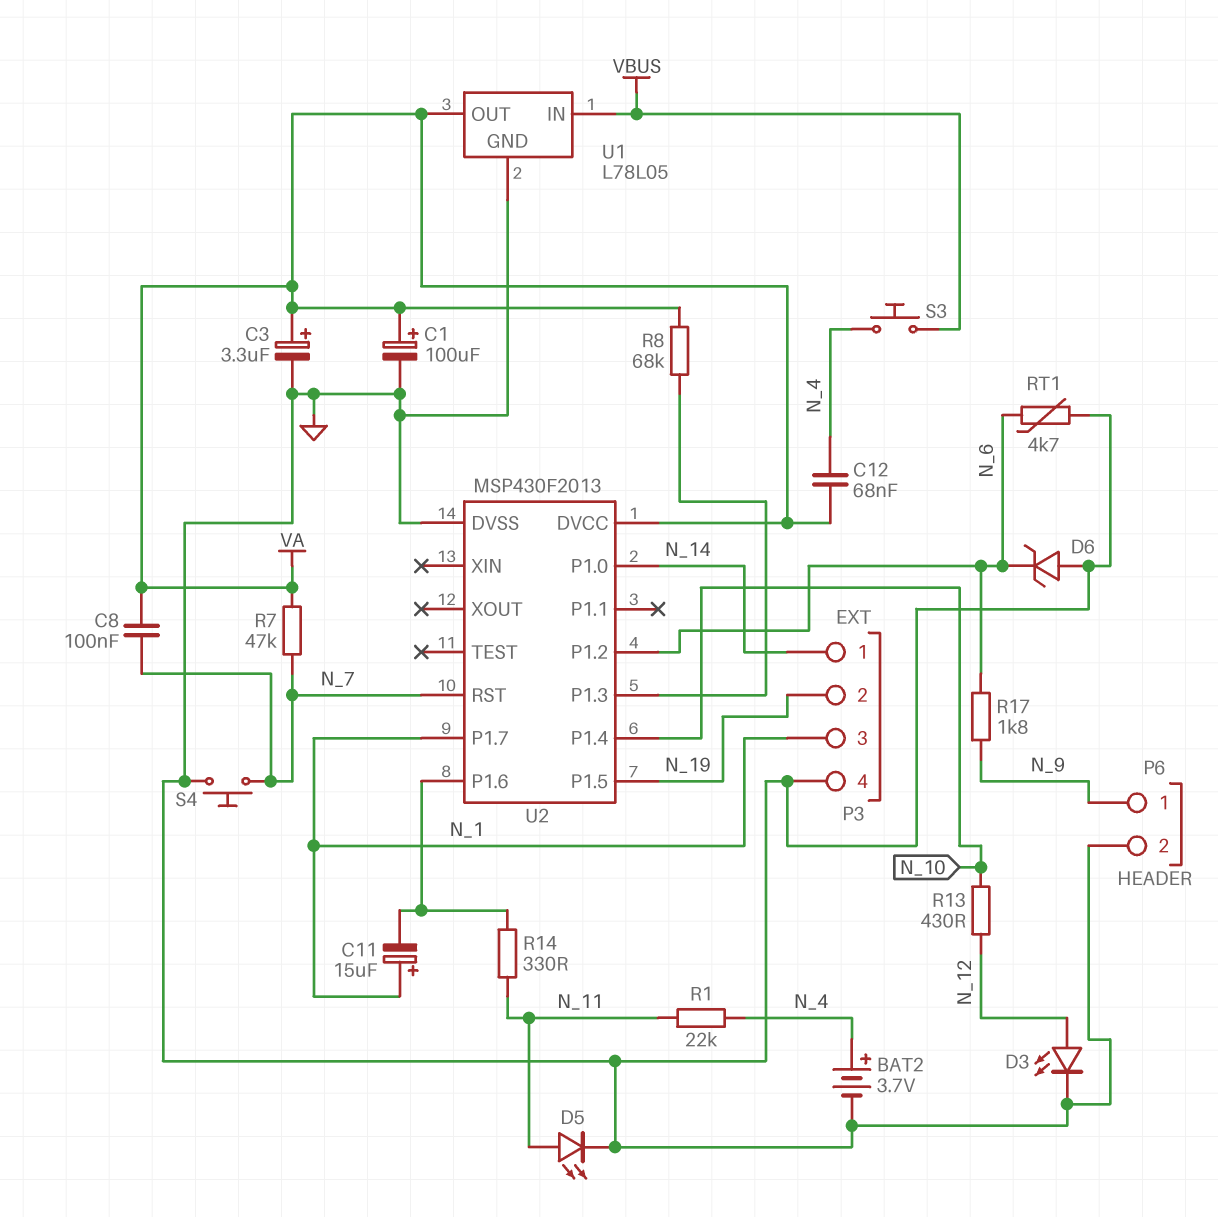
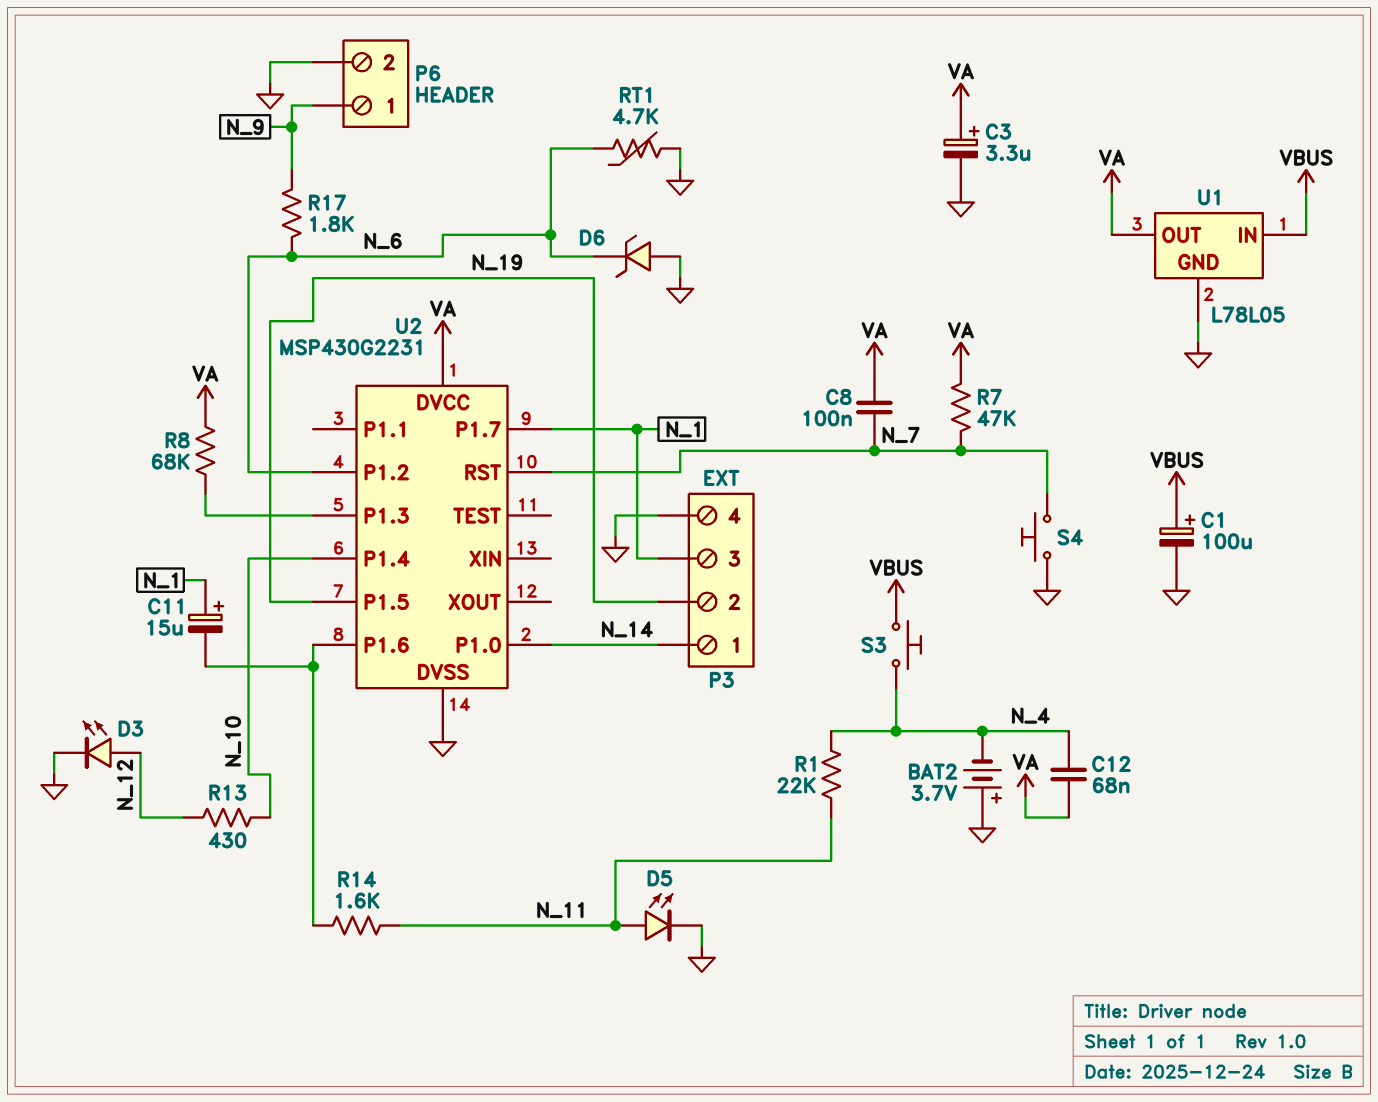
BAT2: 3.7V (plus N_4, minus GND) -> 3.7V (plus GND, minus N_4)
C1: 100uF (plus VA, minus GND) -> 100uF (plus VBUS, minus GND)
R14: 330 (N_11, U2/P1.6) -> 1.6k (N_11, U2/P1.6)
U2: MSP430F2013 -> MSP430G2231

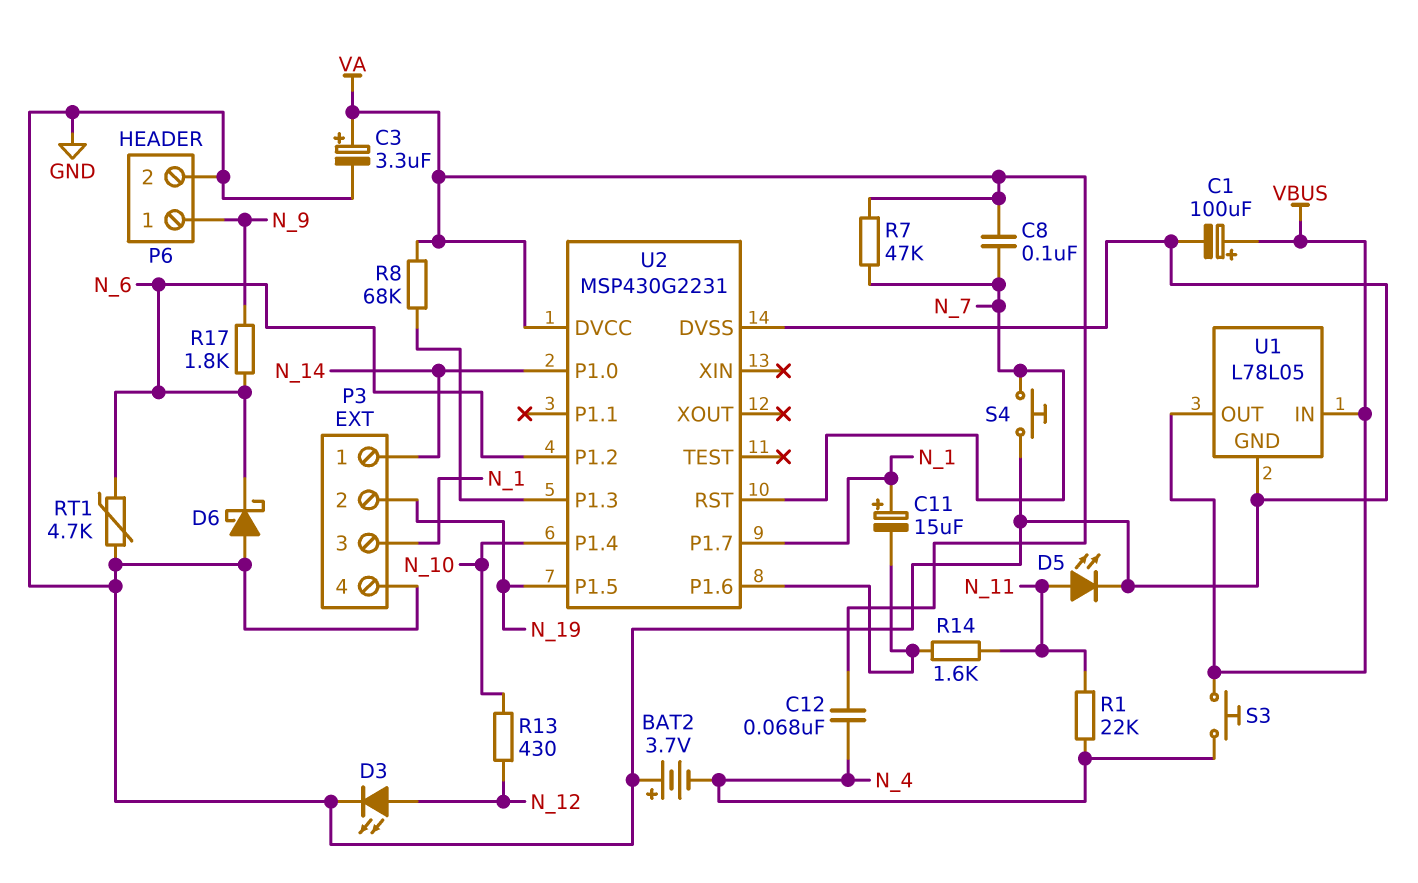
D6: zener (A GND, K N_6) -> schottky (A GND, K N_6)
U1 pin OUT: VA -> VBUS

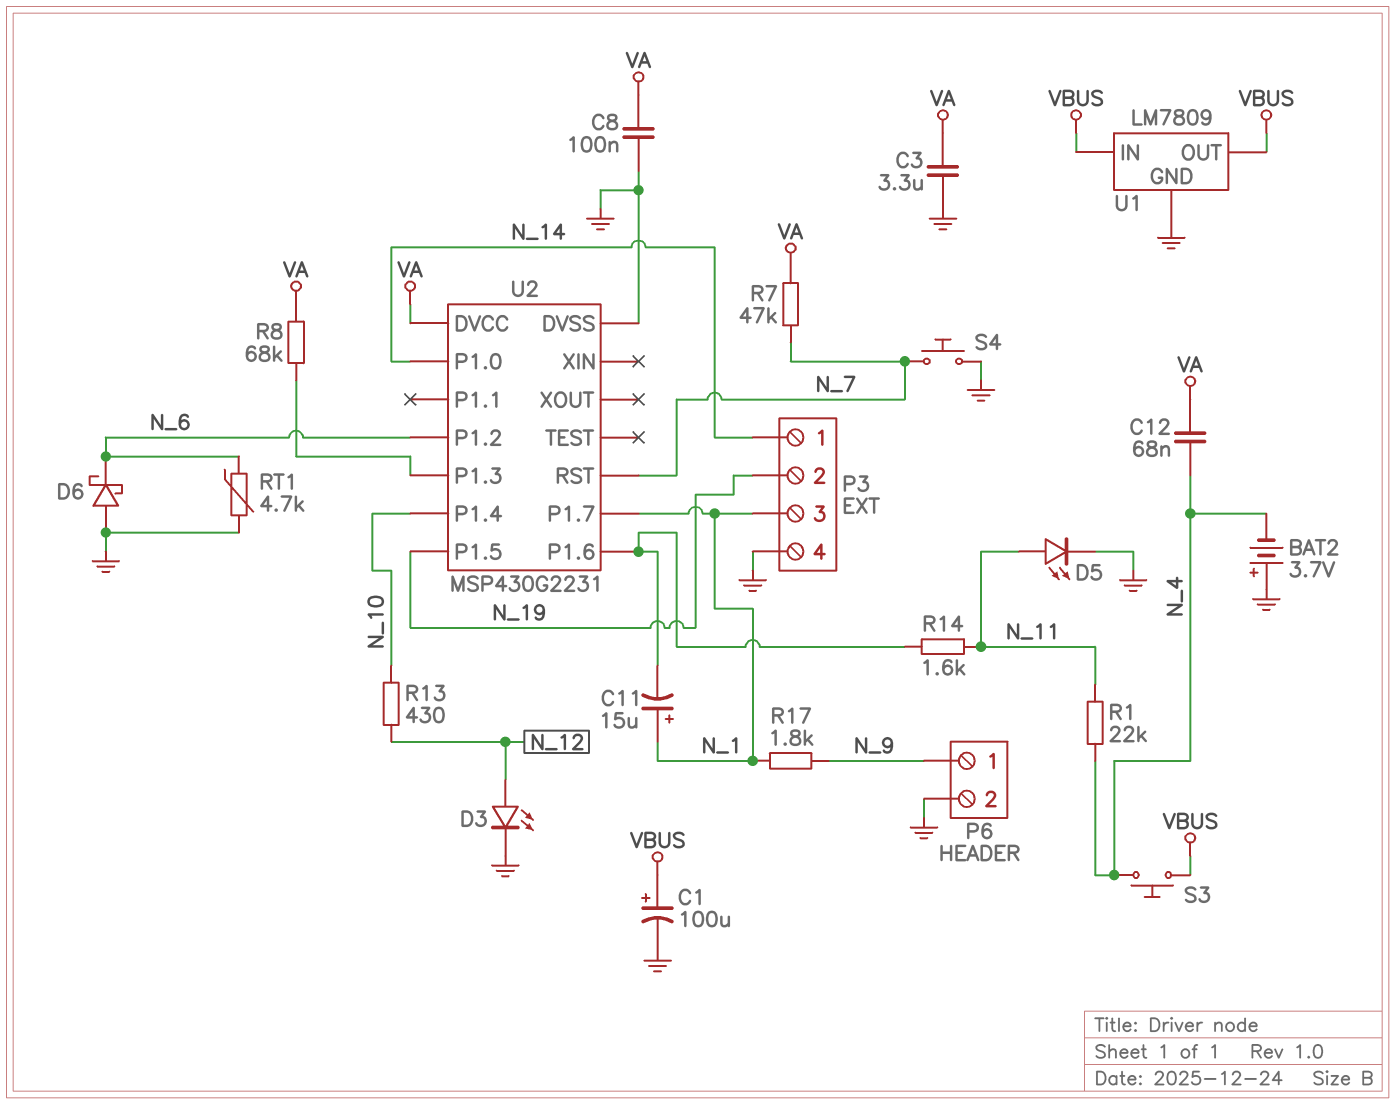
C3: 3.3uF (plus VA, minus GND) -> 3.3uF (GND, VA)
C8: 100nF (N_7, VA) -> 100nF (GND, VA)
R17: 1.8k (N_6, N_9) -> 1.8k (N_1, N_9)
U1: L78L05 -> LM7809

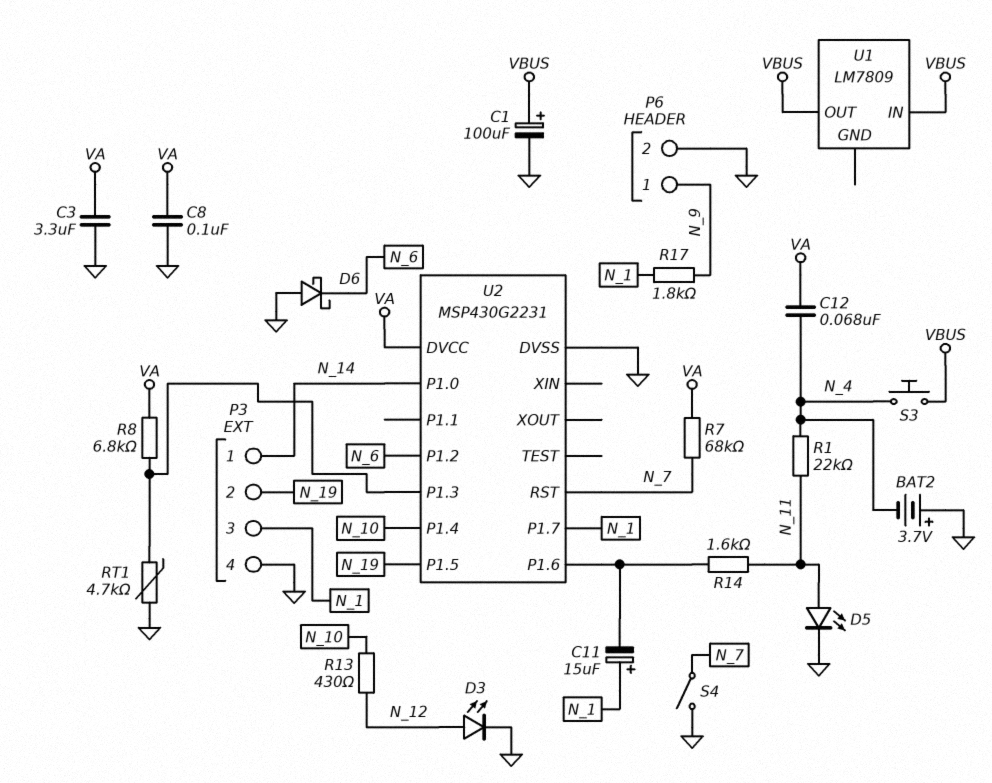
R7: 47k (N_7, VA) -> 68k (N_7, VA)
R8: 68k (U2/P1.3, VA) -> 6.8k (U2/P1.3, VA)
RT1: 4.7k (GND, N_6) -> 4.7k (GND, U2/P1.3)
S4: button (GND, N_7) -> switch (GND, N_7)
U1 pin GND: GND -> none

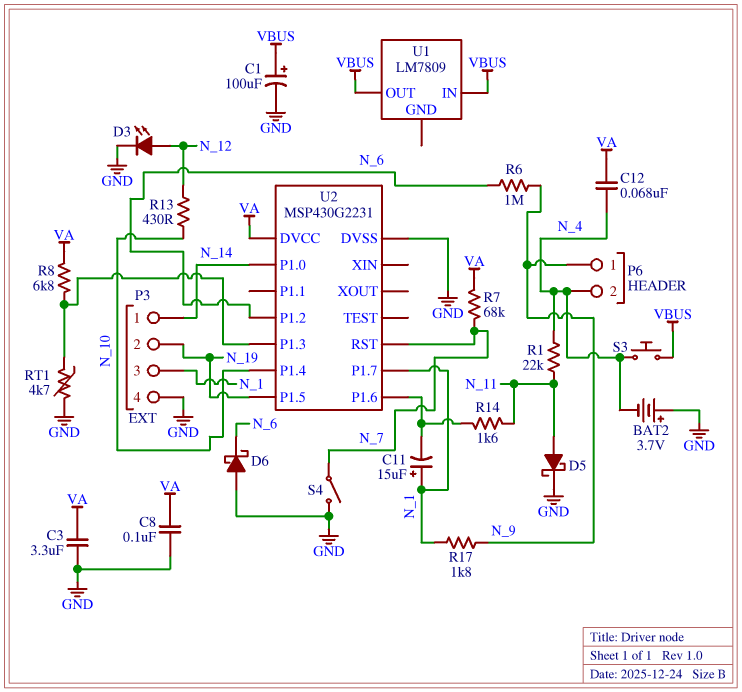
D5: LED (A N_11, K GND) -> schottky (A N_11, K GND)
P6 pin 2: GND -> N_4
R6: none -> 1M (N_6, N_9)

